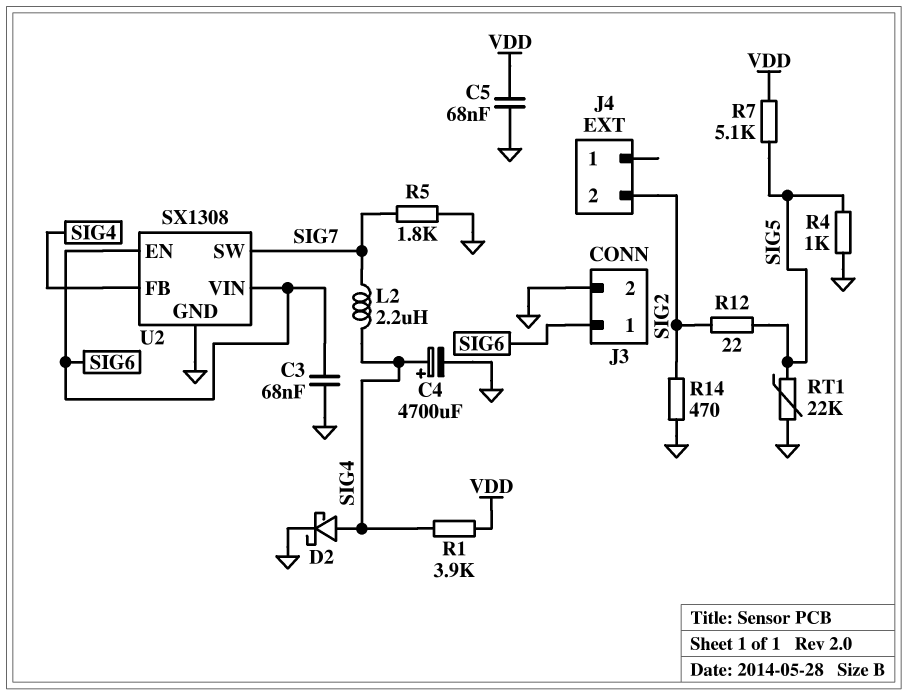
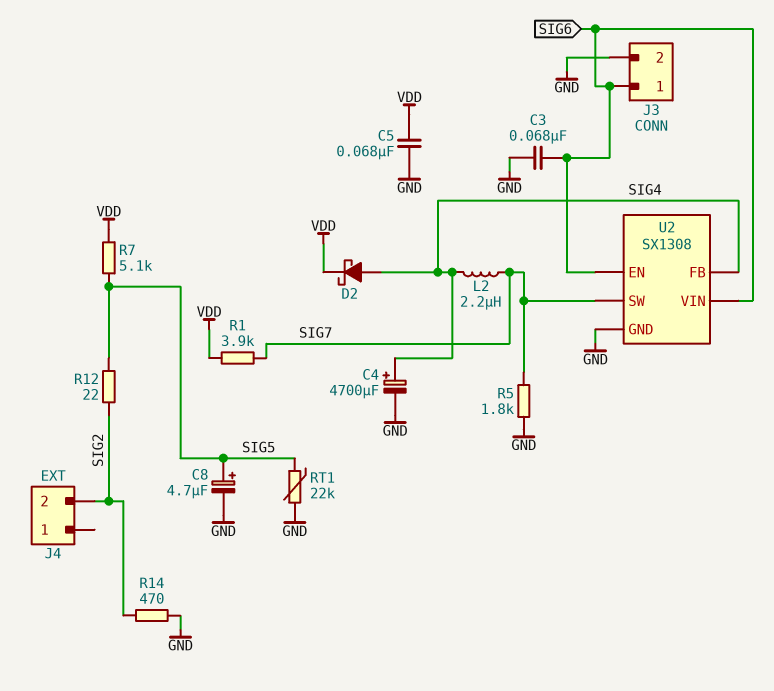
C8: none -> 4.7uF (plus SIG5, minus GND)
D2: schottky (A SIG4, K GND) -> schottky (A SIG4, K VDD)
R1: 3.9k (SIG4, VDD) -> 3.9k (SIG7, VDD)
R4: 1k (GND, SIG5) -> none

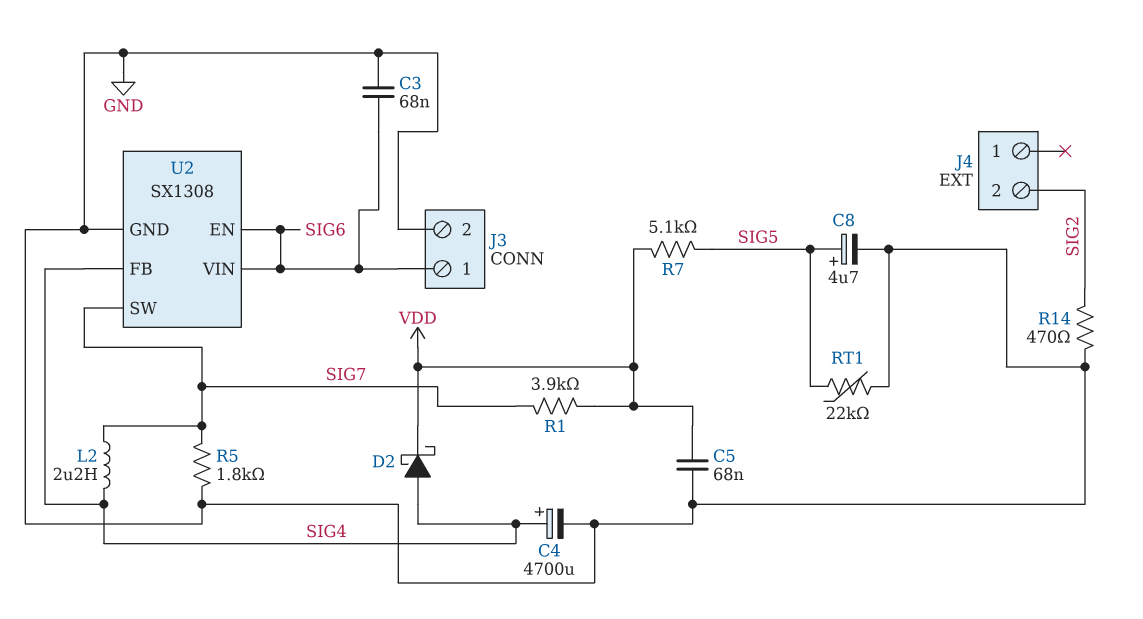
R12: 22 (SIG2, SIG5) -> none

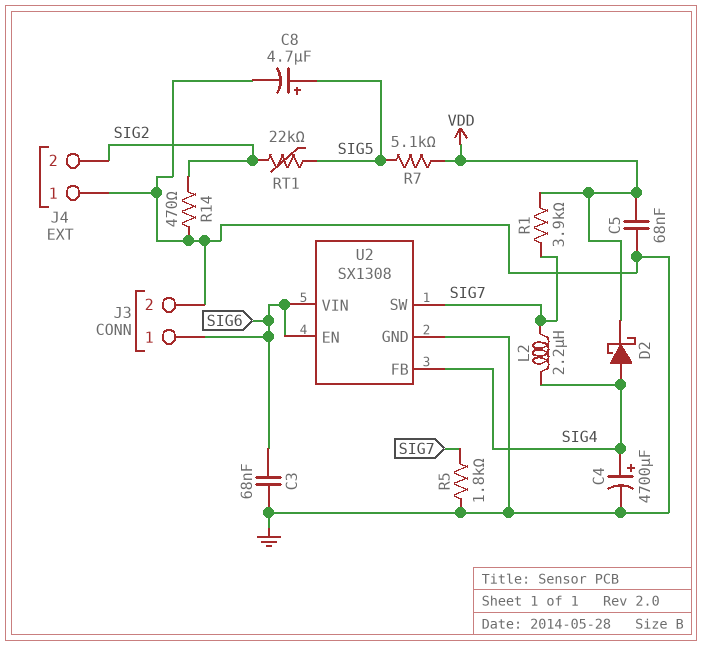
J4 pin 1: none -> GND
RT1: 22k (GND, SIG5) -> 22k (SIG2, SIG5)

